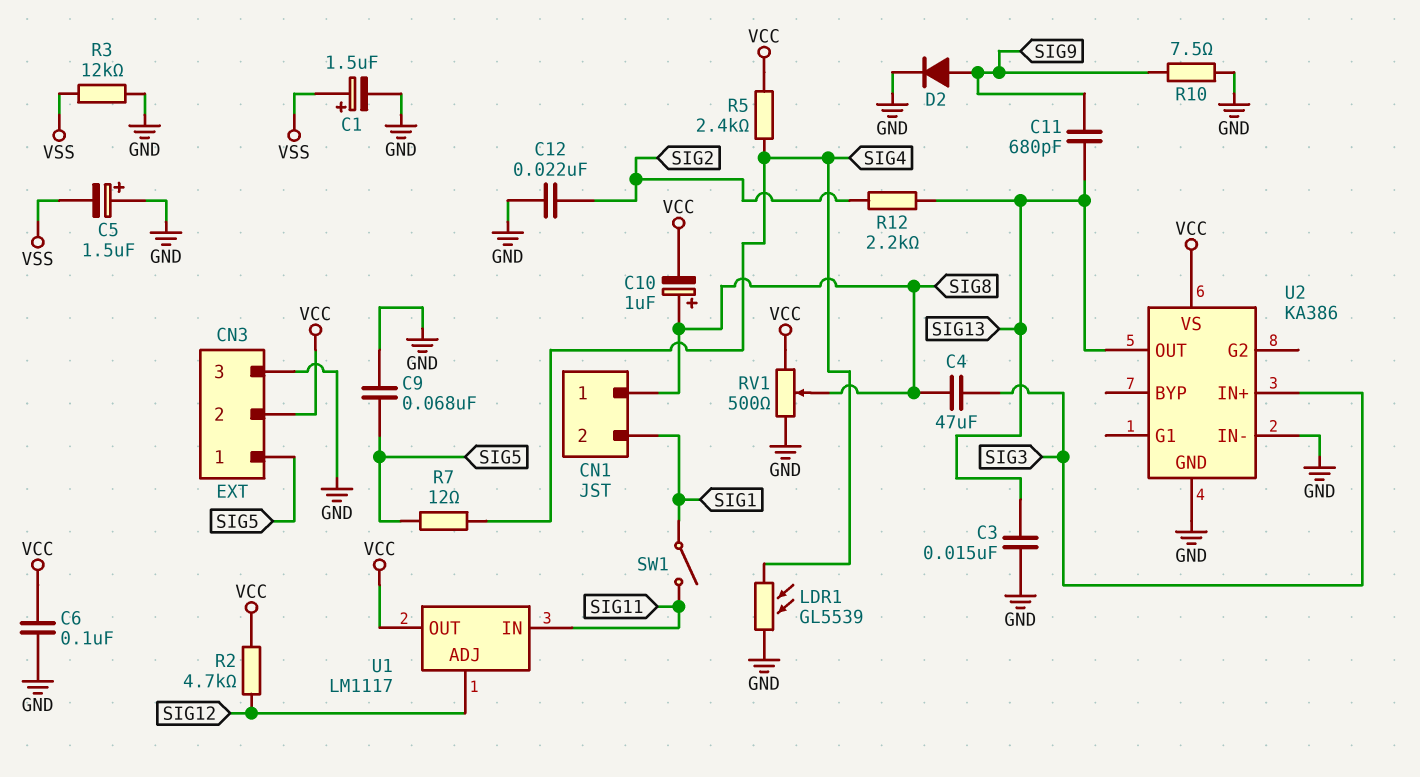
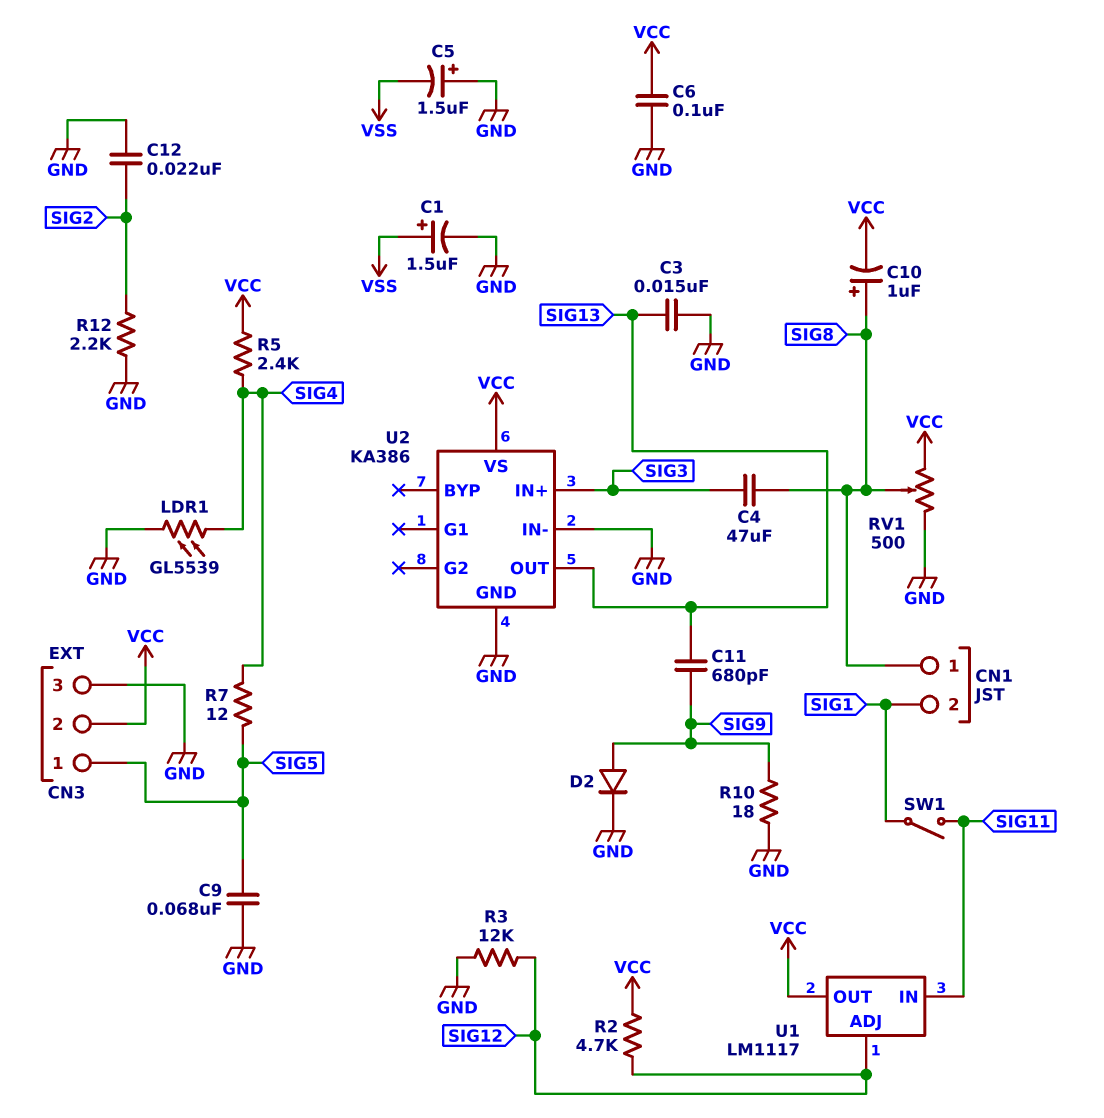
R3: 12k (GND, VSS) -> 12k (GND, SIG12)
R10: 7.5 (GND, SIG9) -> 18 (GND, SIG9)
R12: 2.2k (SIG2, SIG13) -> 2.2k (GND, SIG2)

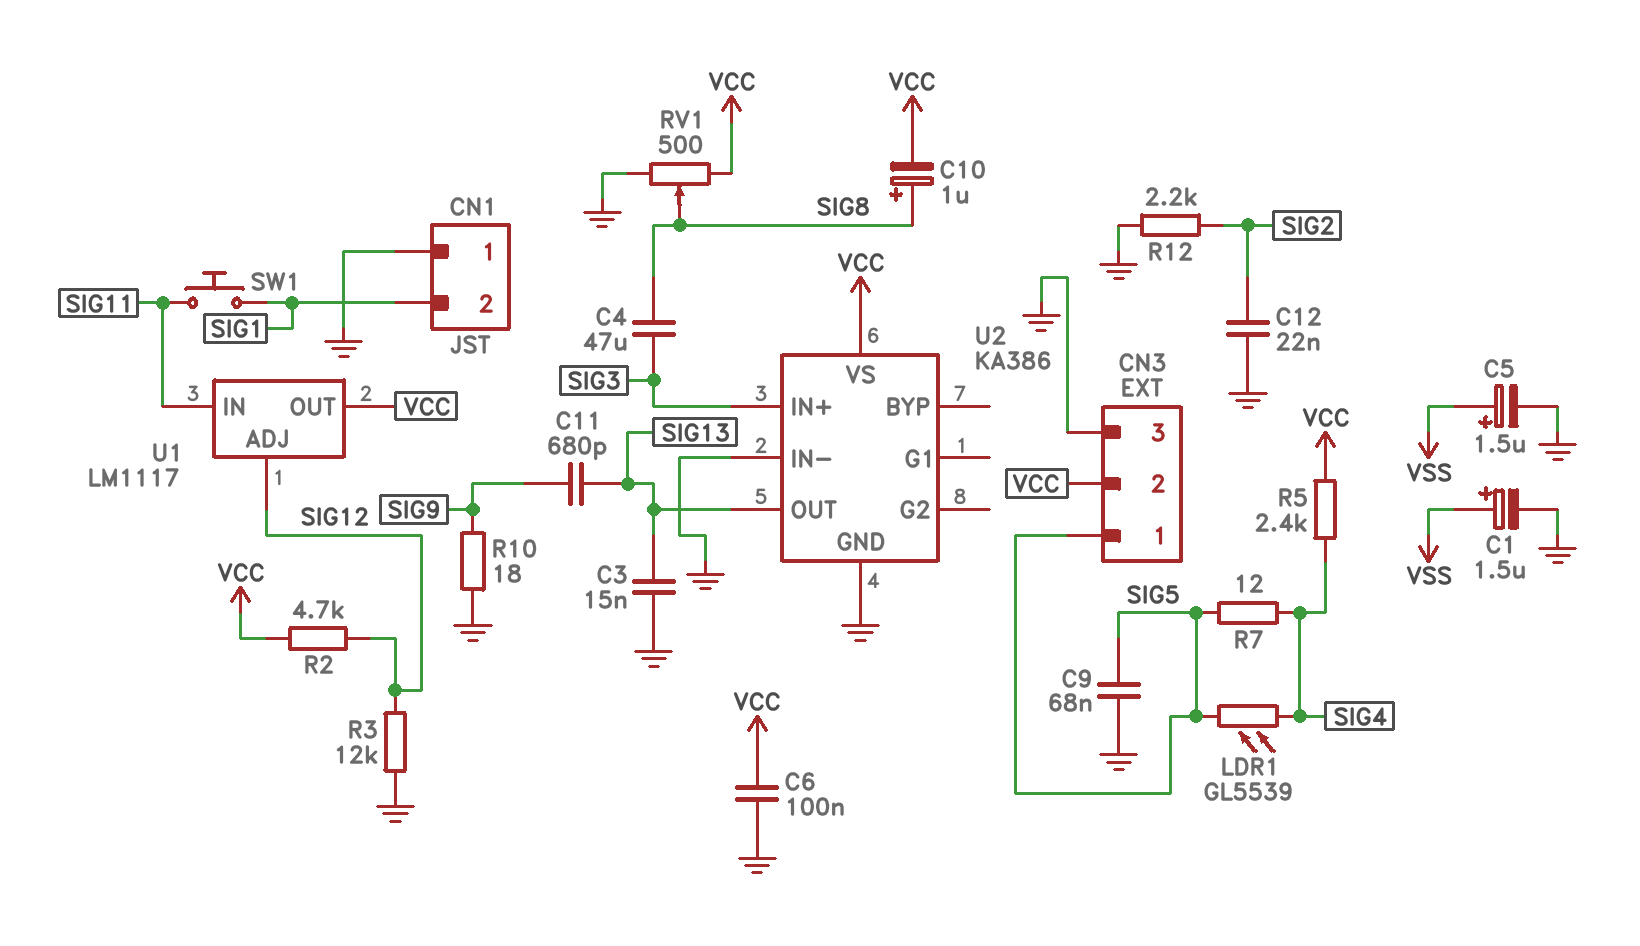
C5: 1.5uF (plus GND, minus VSS) -> 1.5uF (plus VSS, minus GND)
CN1 pin 1: SIG8 -> GND
D2: diode (A SIG9, K GND) -> none
LDR1: GL5539 (GND, SIG4) -> GL5539 (SIG4, SIG5)
SW1: switch (SIG1, SIG11) -> button (SIG1, SIG11)

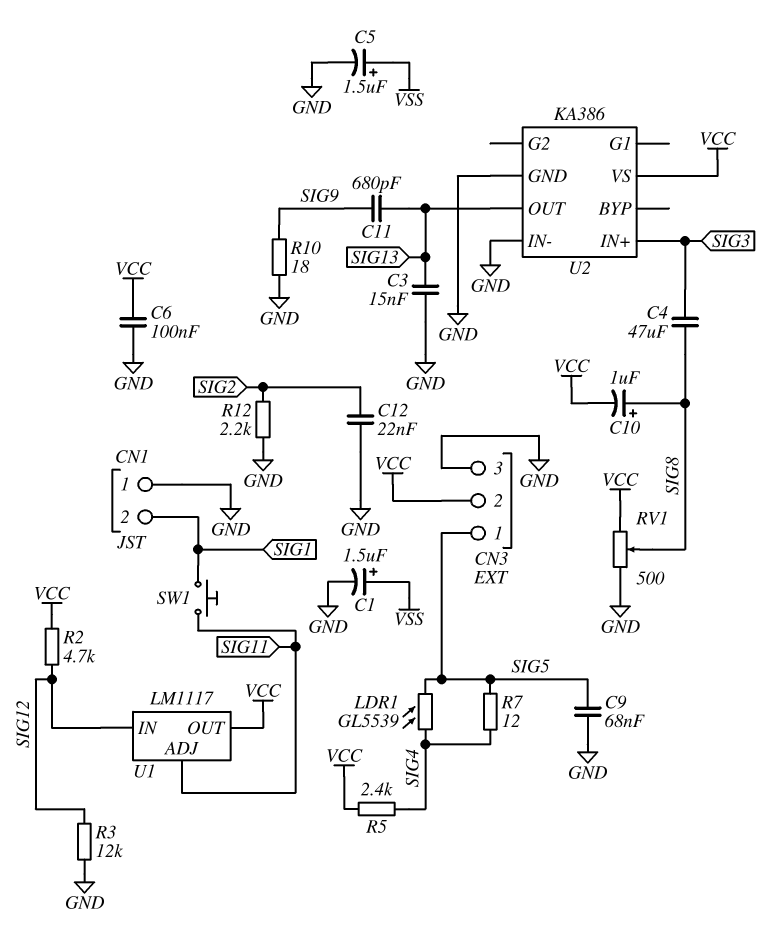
U1 pin ADJ: SIG12 -> SIG11
U1 pin IN: SIG11 -> SIG12

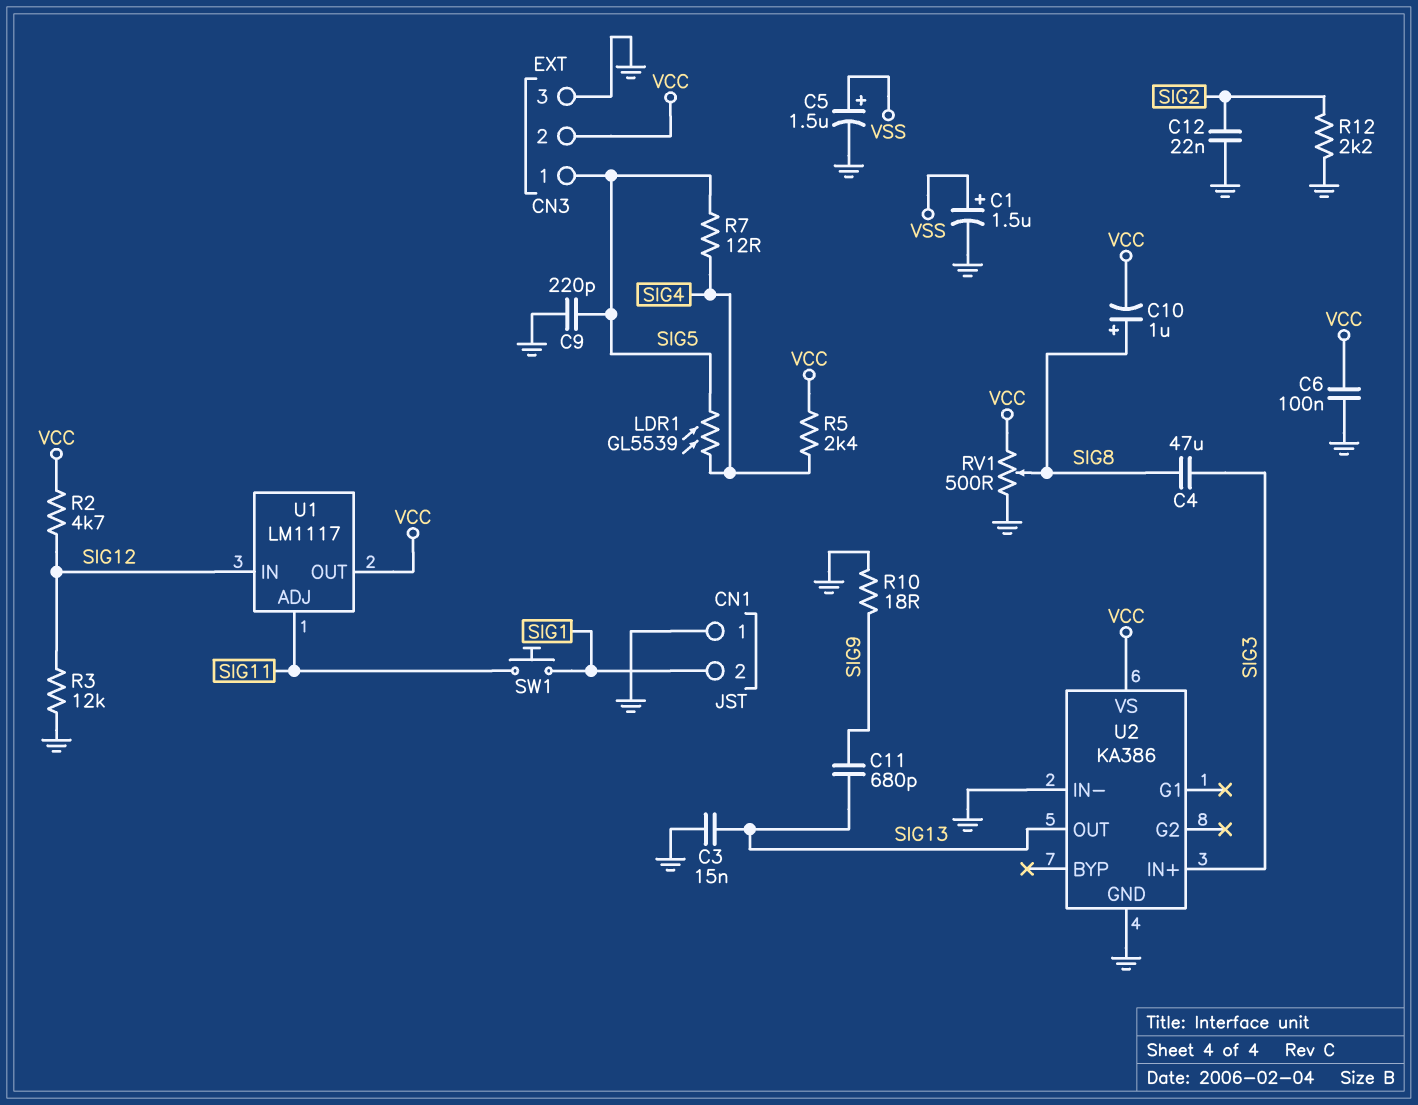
C9: 68nF (GND, SIG5) -> 220pF (GND, SIG5)

